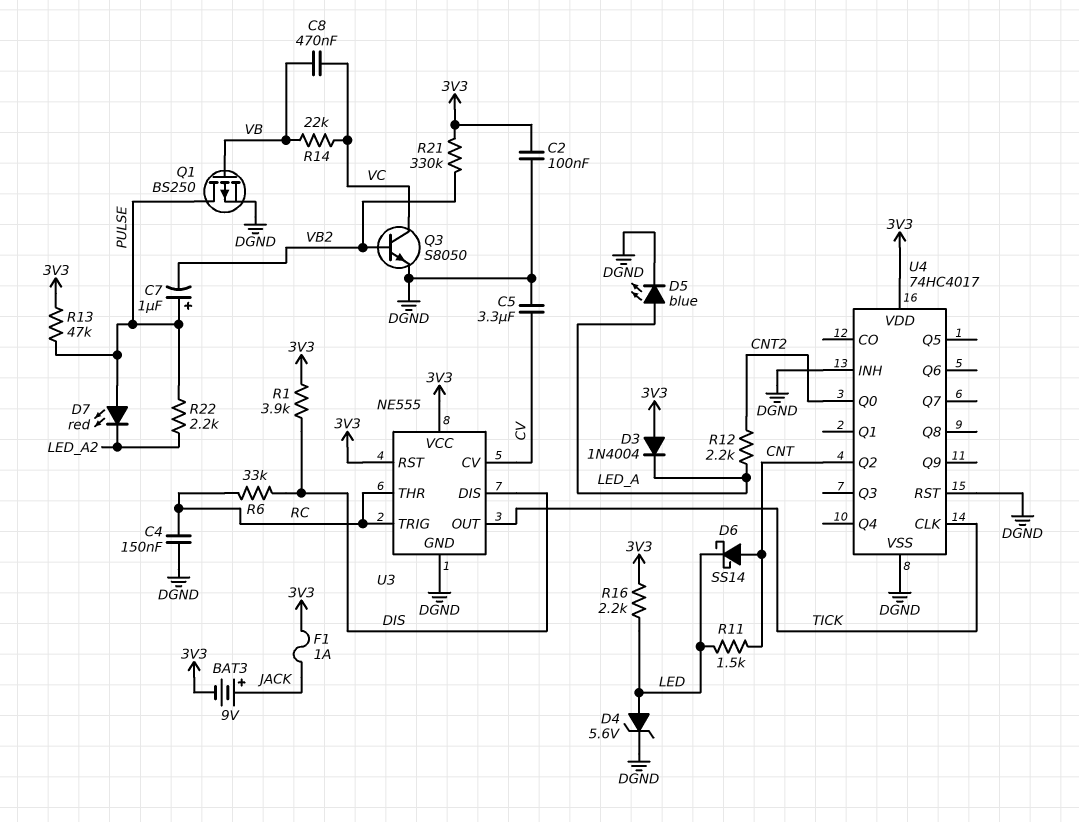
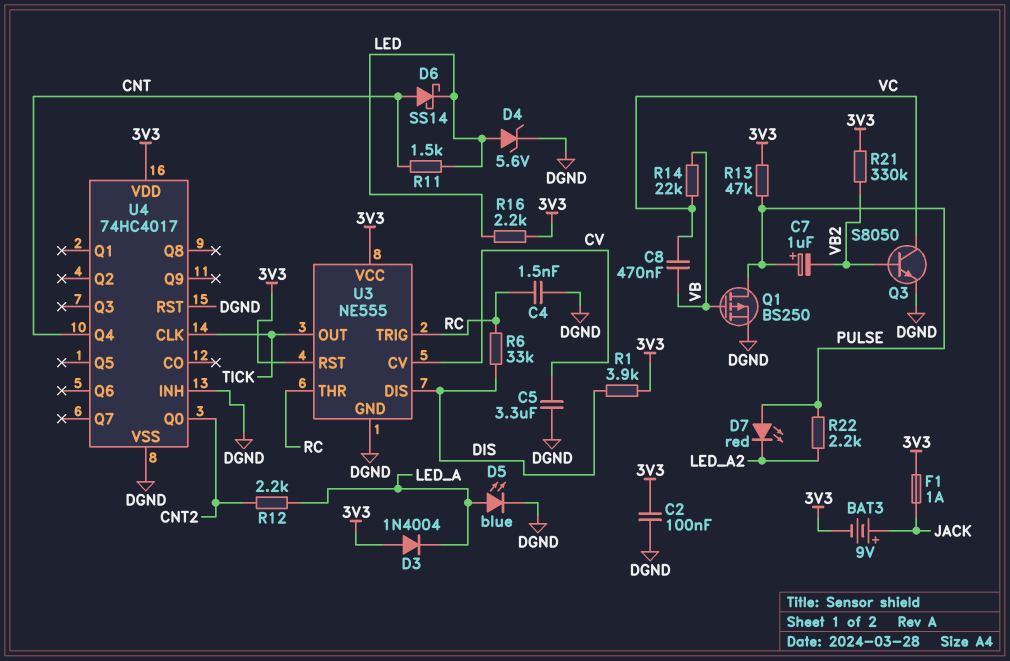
C4: 150nF (DGND, RC) -> 1.5nF (DGND, RC)
U4 pin Q2: CNT -> none
U4 pin Q4: none -> CNT

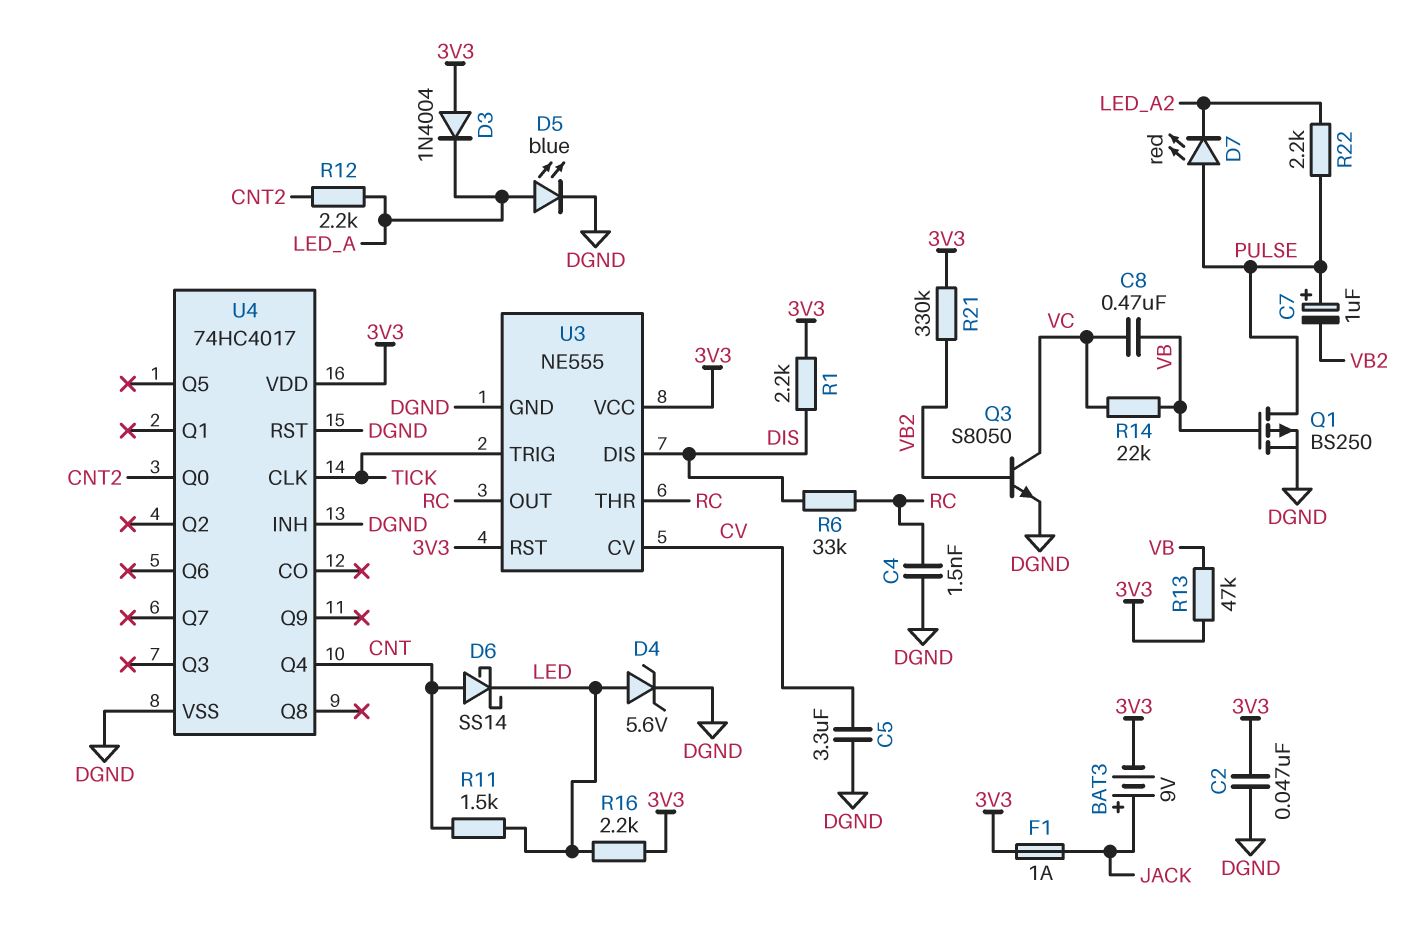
C2: 100nF (3V3, DGND) -> 47nF (3V3, DGND)
R1: 3.9k (3V3, DIS) -> 2.2k (3V3, DIS)
R13: 47k (3V3, PULSE) -> 47k (3V3, VB)
U3 pin OUT: TICK -> RC
U3 pin TRIG: RC -> TICK

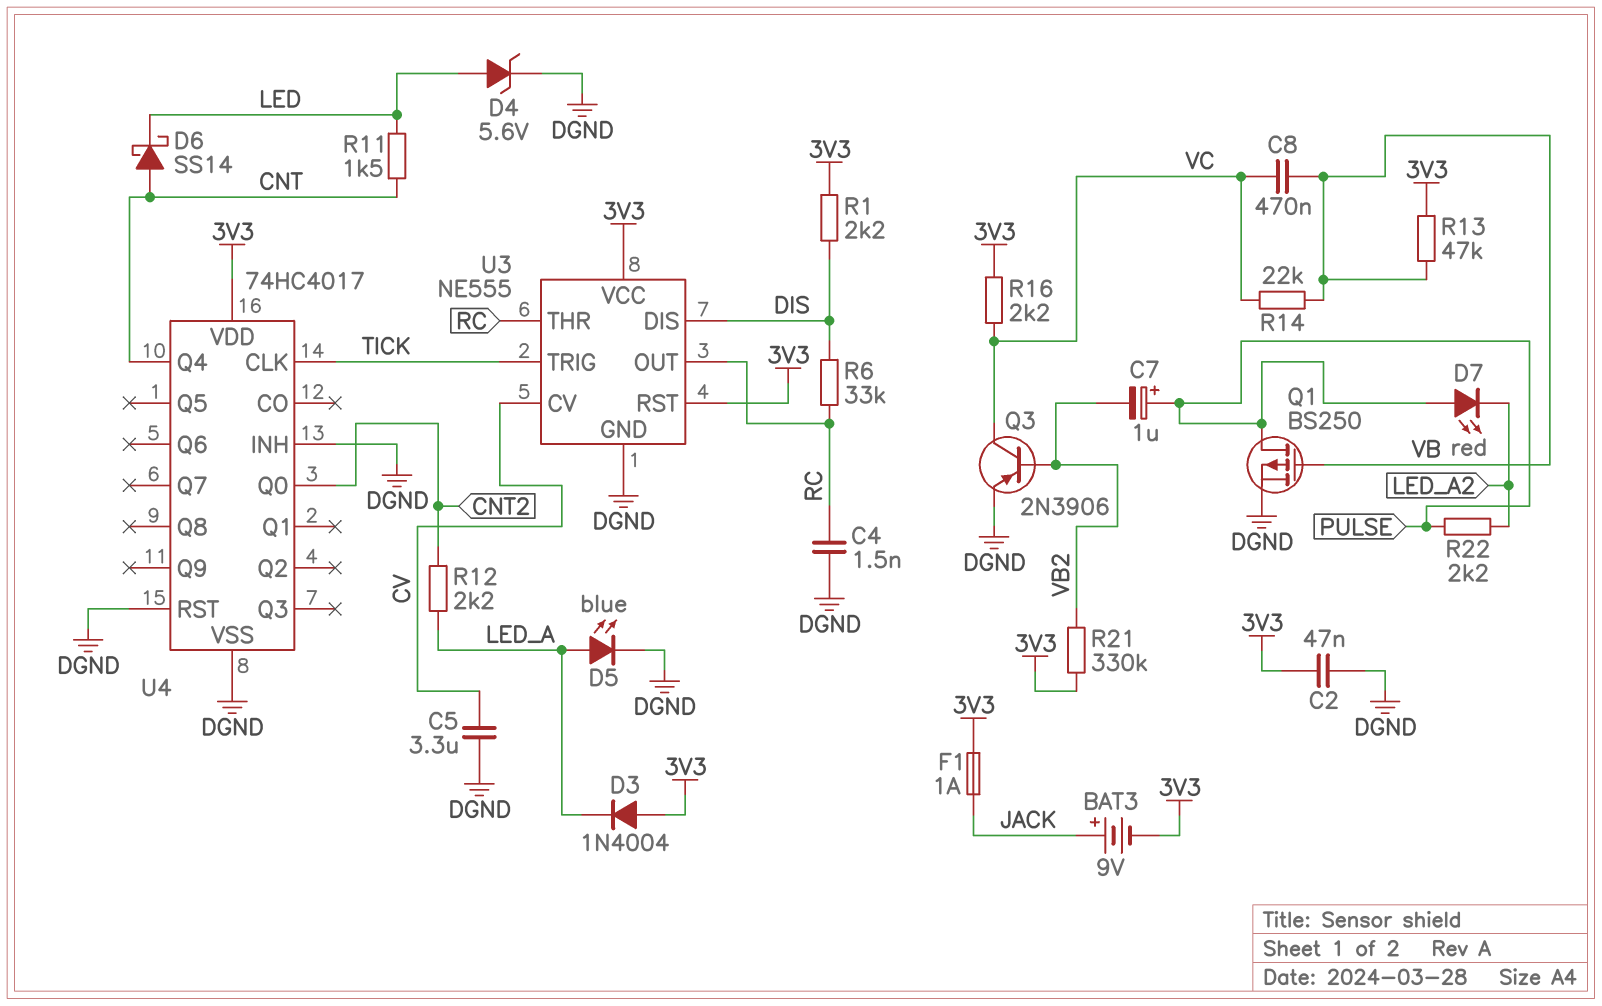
Q3: NPN S8050 (B VB2, C VC, E DGND) -> PNP 2N3906 (B VB2, C VC, E DGND)
R16: 2.2k (3V3, LED) -> 2.2k (3V3, VC)

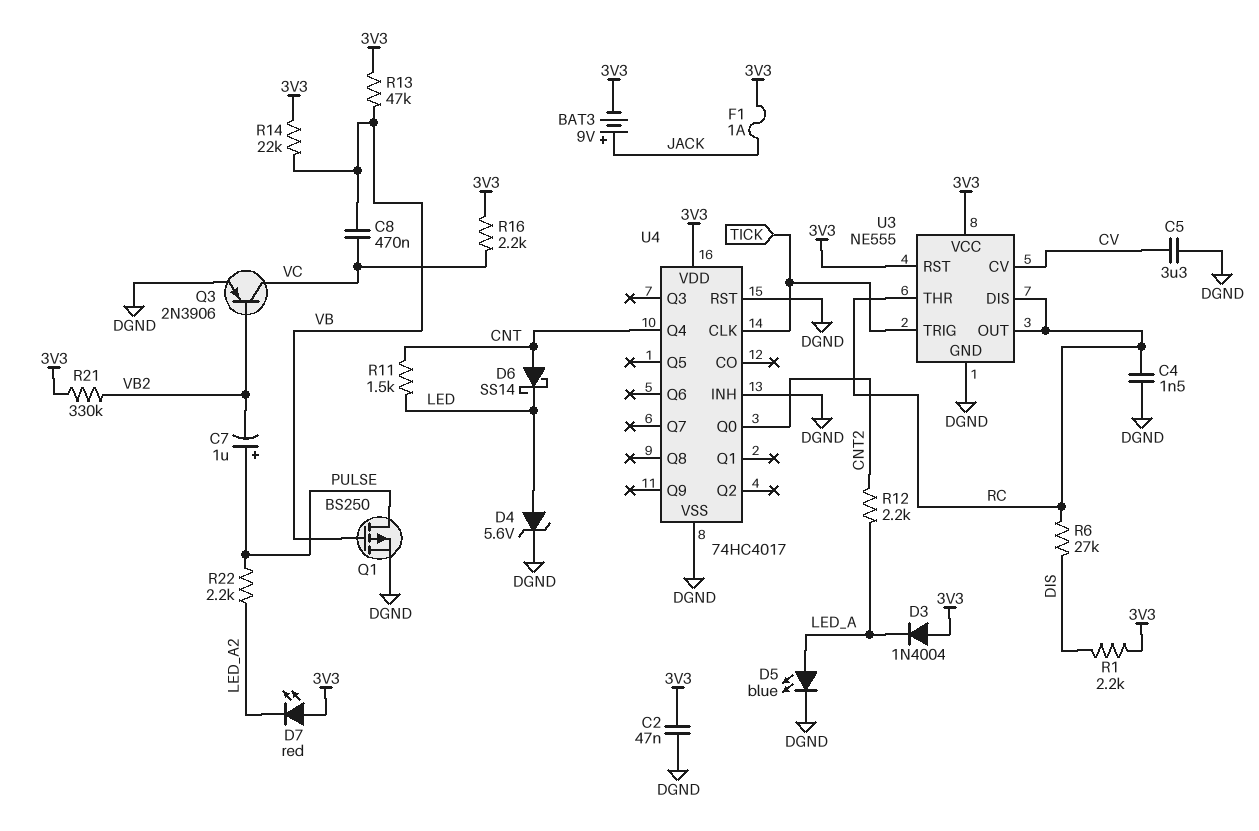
D7: LED red (A PULSE, K LED_A2) -> LED red (A 3V3, K LED_A2)
R6: 33k (DIS, RC) -> 27k (DIS, RC)
R14: 22k (VB, VC) -> 22k (3V3, VB)
U3 pin DIS: DIS -> RC

